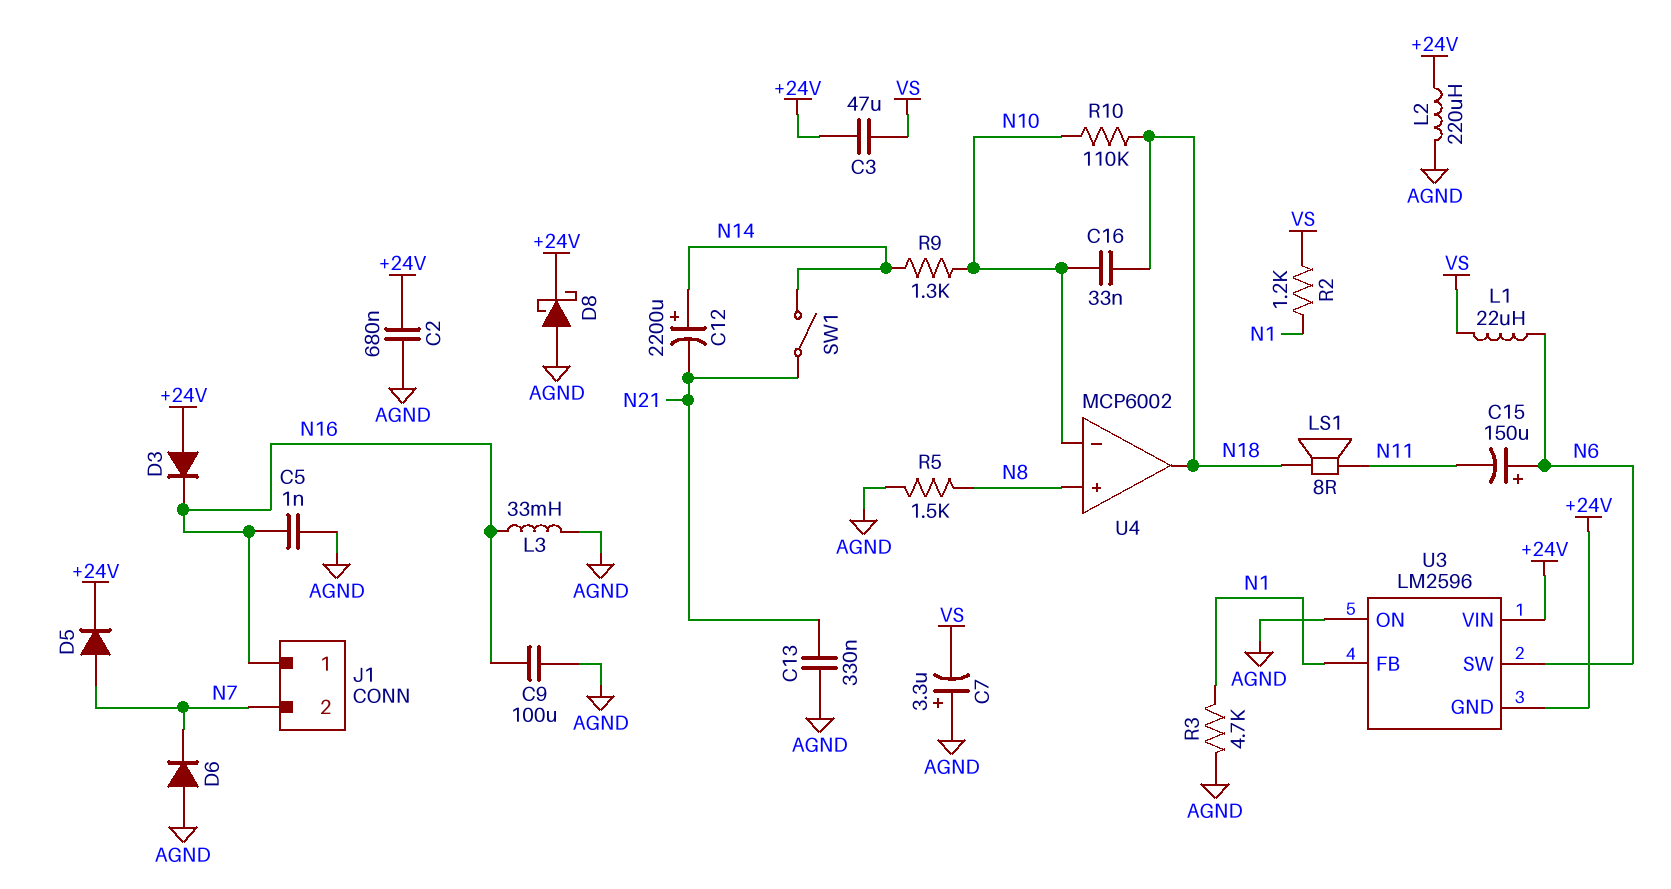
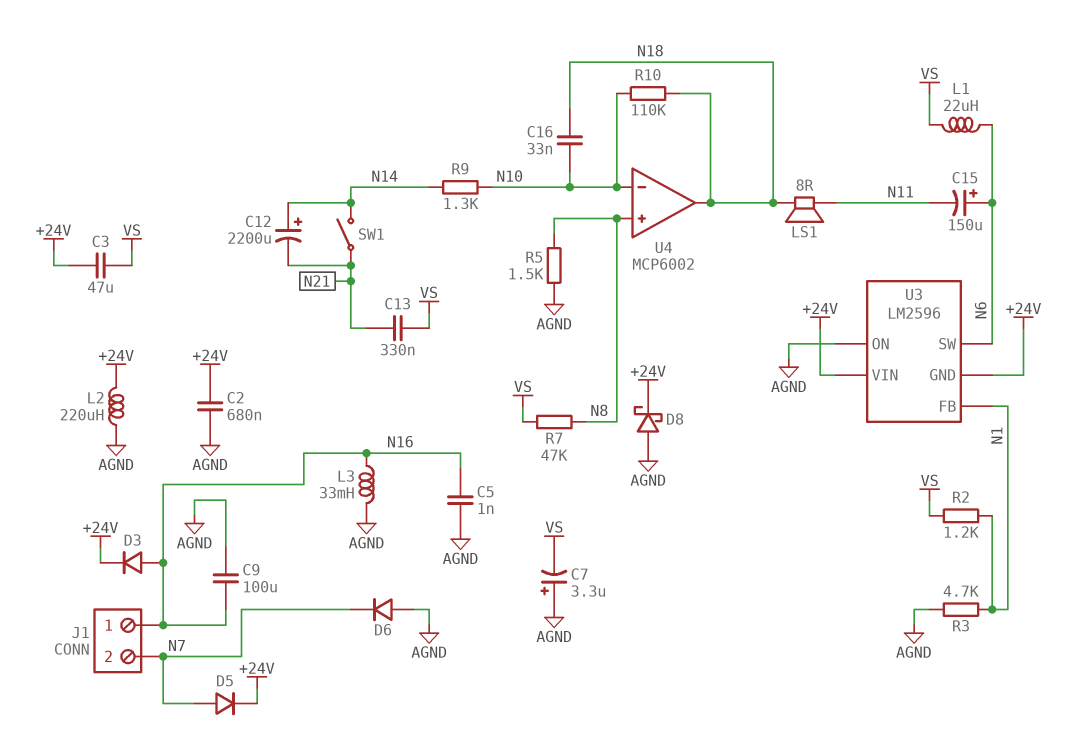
C13: 330nF (AGND, N21) -> 330nF (N21, VS)
D3: diode (A +24V, K N16) -> diode (A N16, K +24V)
R7: none -> 47k (N8, VS)

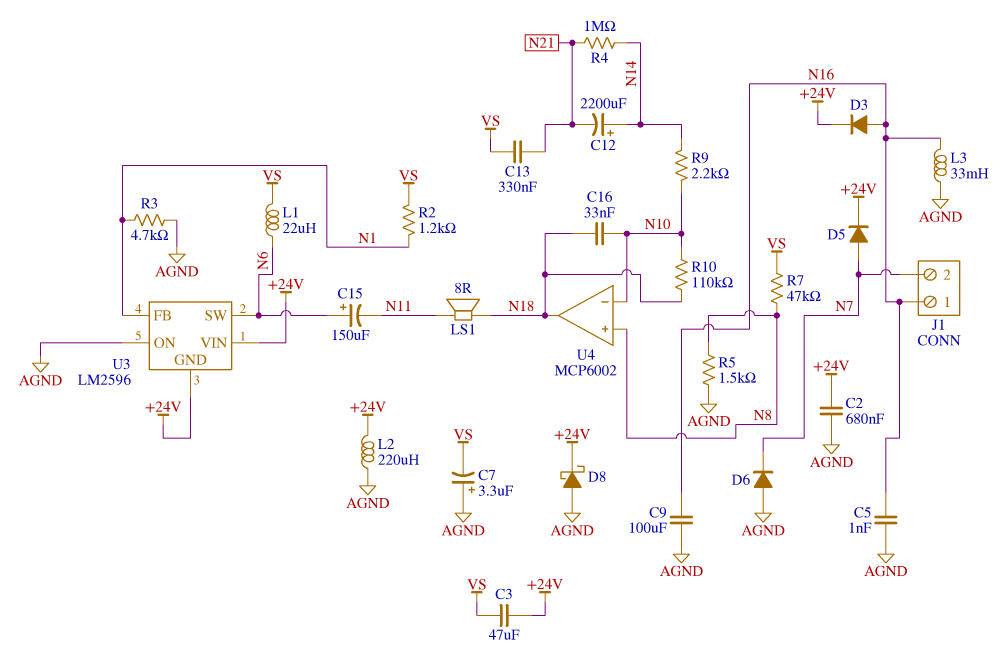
R4: none -> 1M (N14, N21)
R9: 1.3k (N10, N14) -> 2.2k (N10, N14)
SW1: switch (N14, N21) -> none

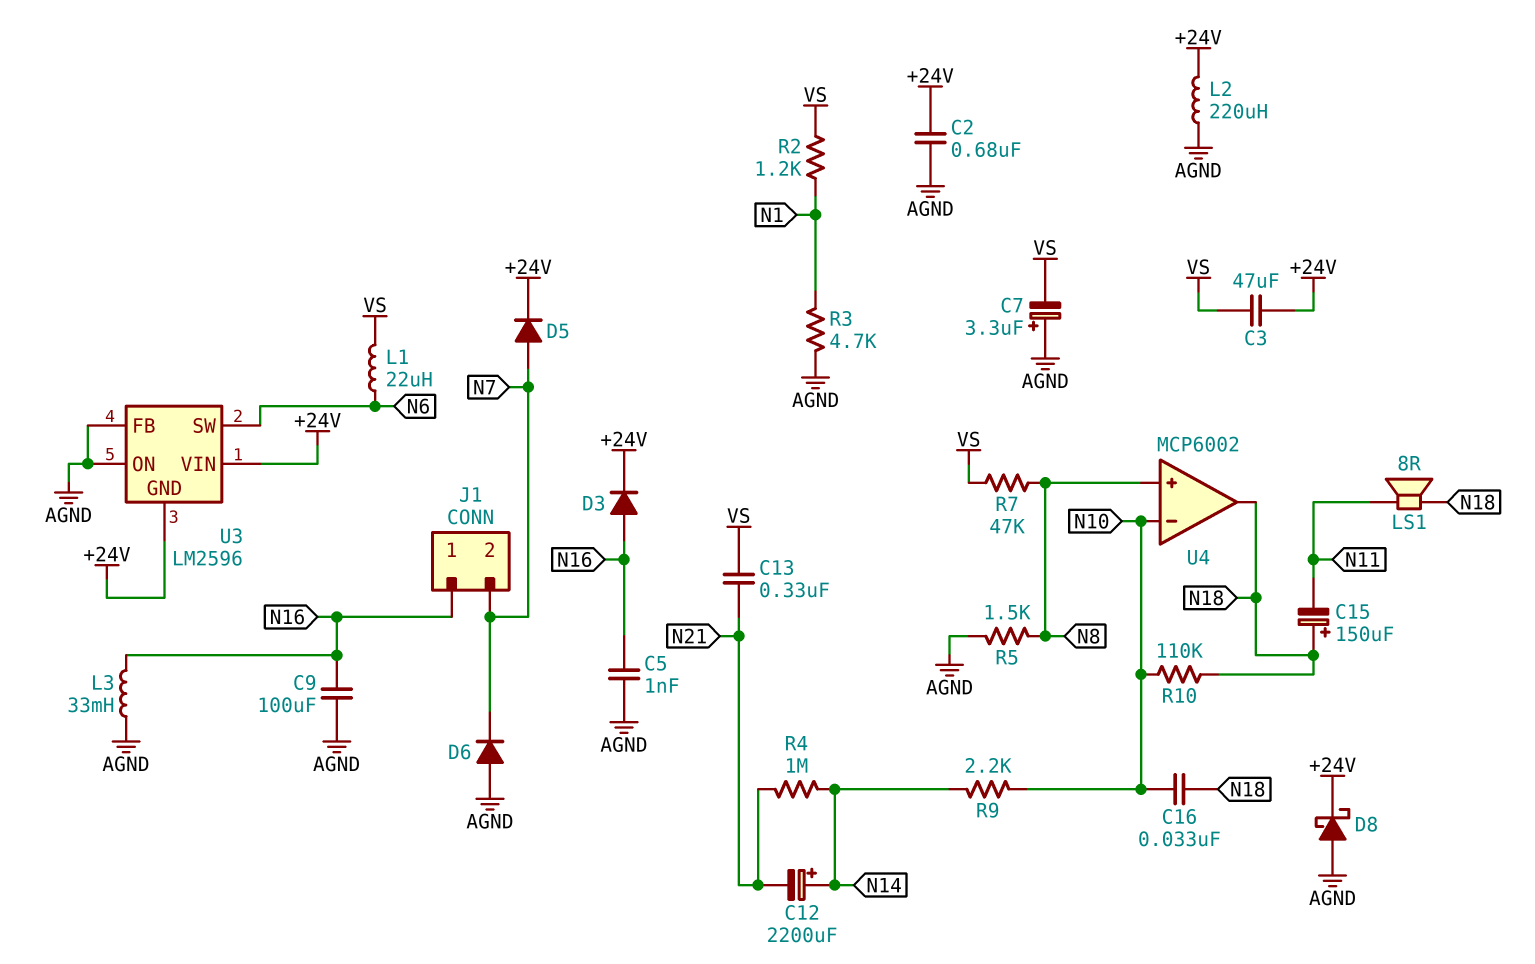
C15: 150uF (plus N6, minus N11) -> 150uF (plus N18, minus N11)
U3 pin FB: N1 -> AGND

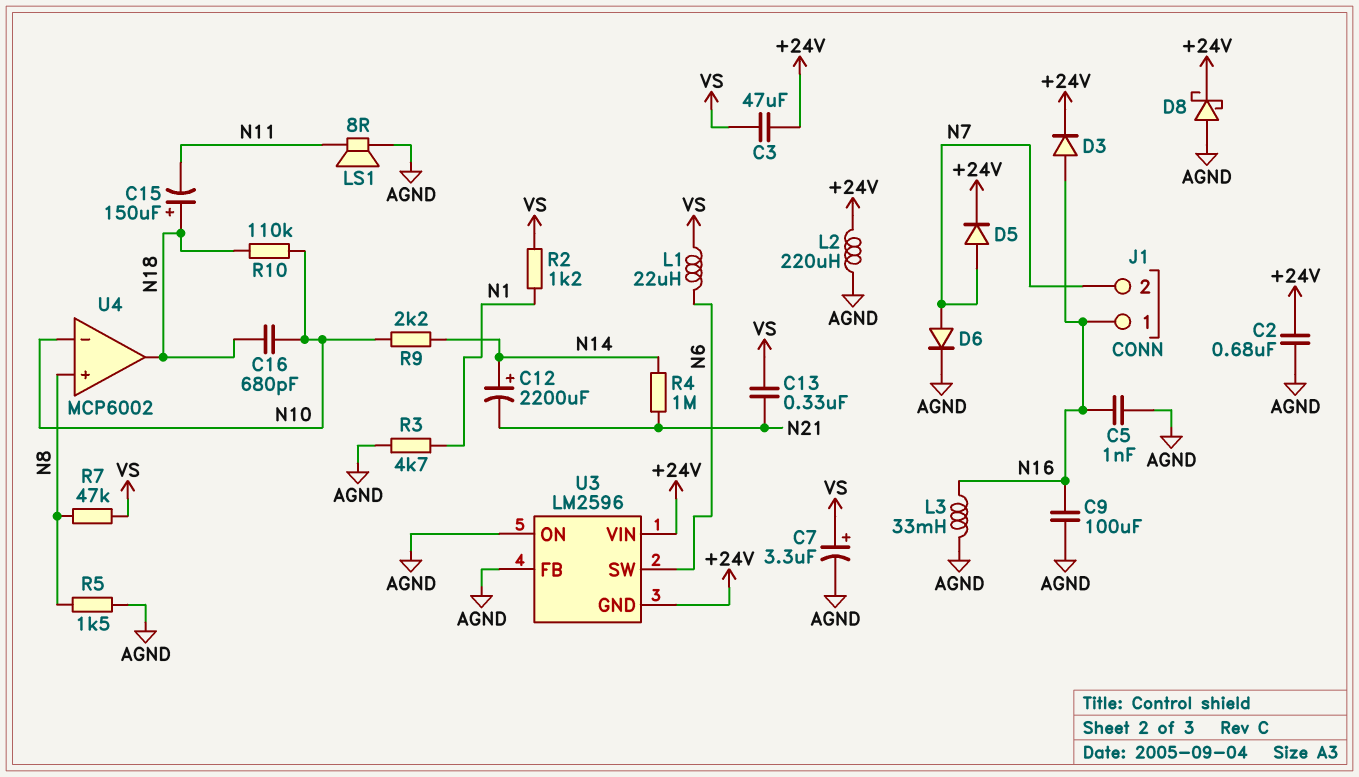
C7: 3.3uF (plus AGND, minus VS) -> 3.3uF (plus VS, minus AGND)
C16: 33nF (N10, N18) -> 680pF (N10, N18)
D6: diode (A AGND, K N7) -> diode (A N7, K AGND)
LS1: speaker 8R (N11, N18) -> speaker 8R (AGND, N11)

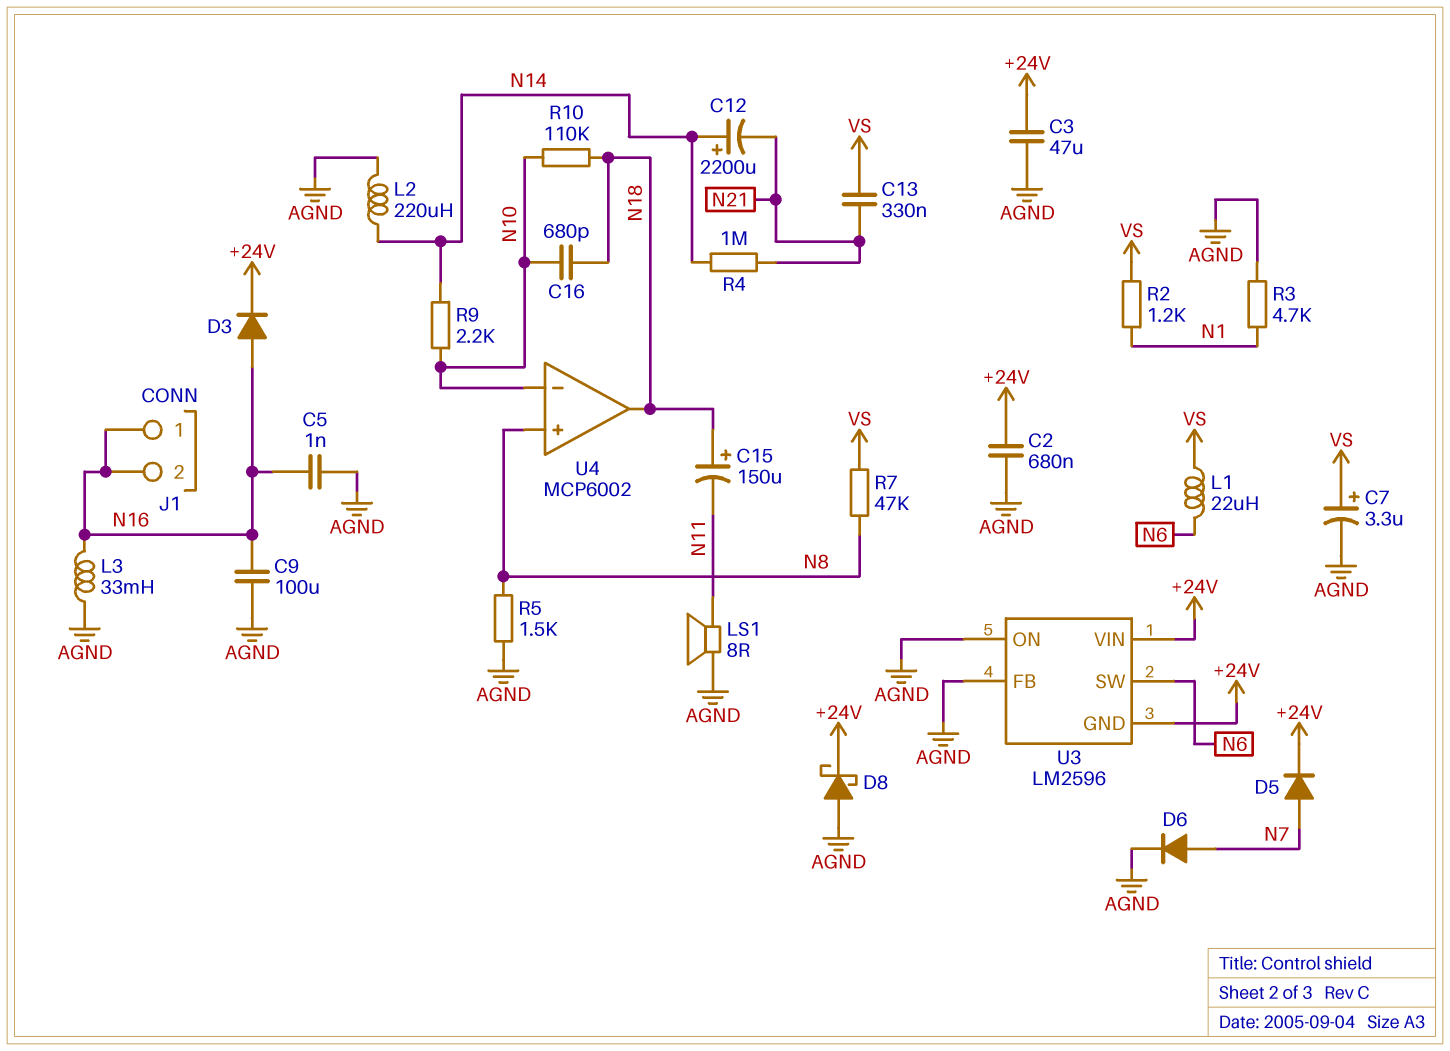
C3: 47uF (+24V, VS) -> 47uF (+24V, AGND)
J1 pin 2: N7 -> N16
L2: 220uH (+24V, AGND) -> 220uH (AGND, N14)

